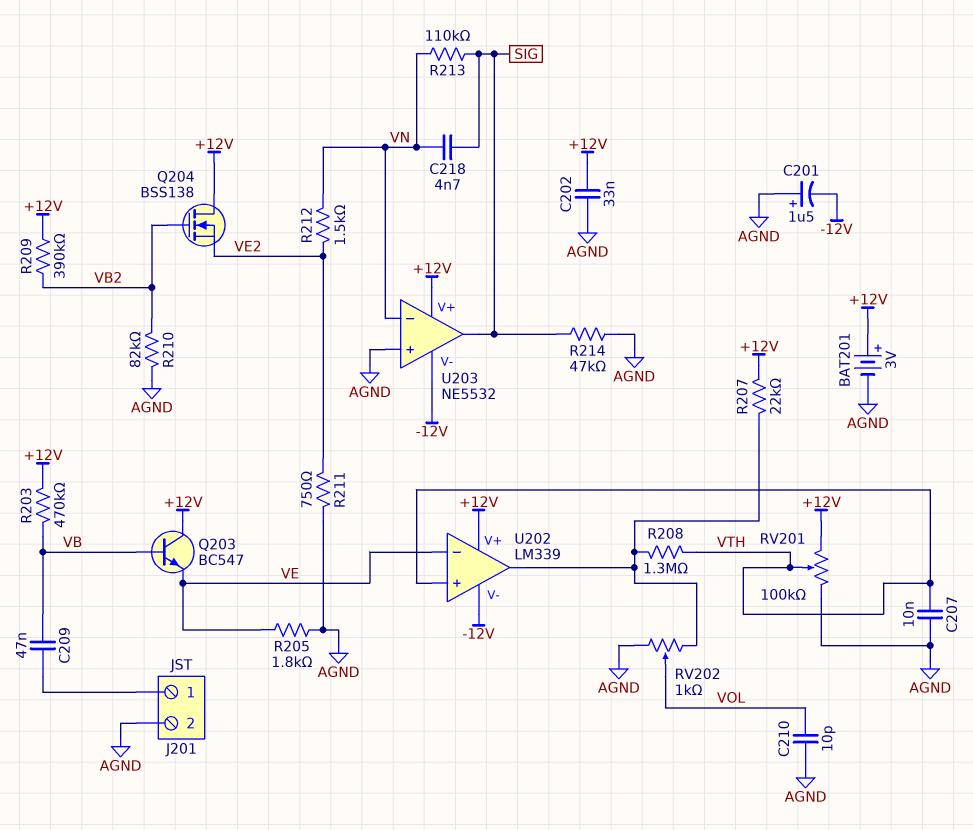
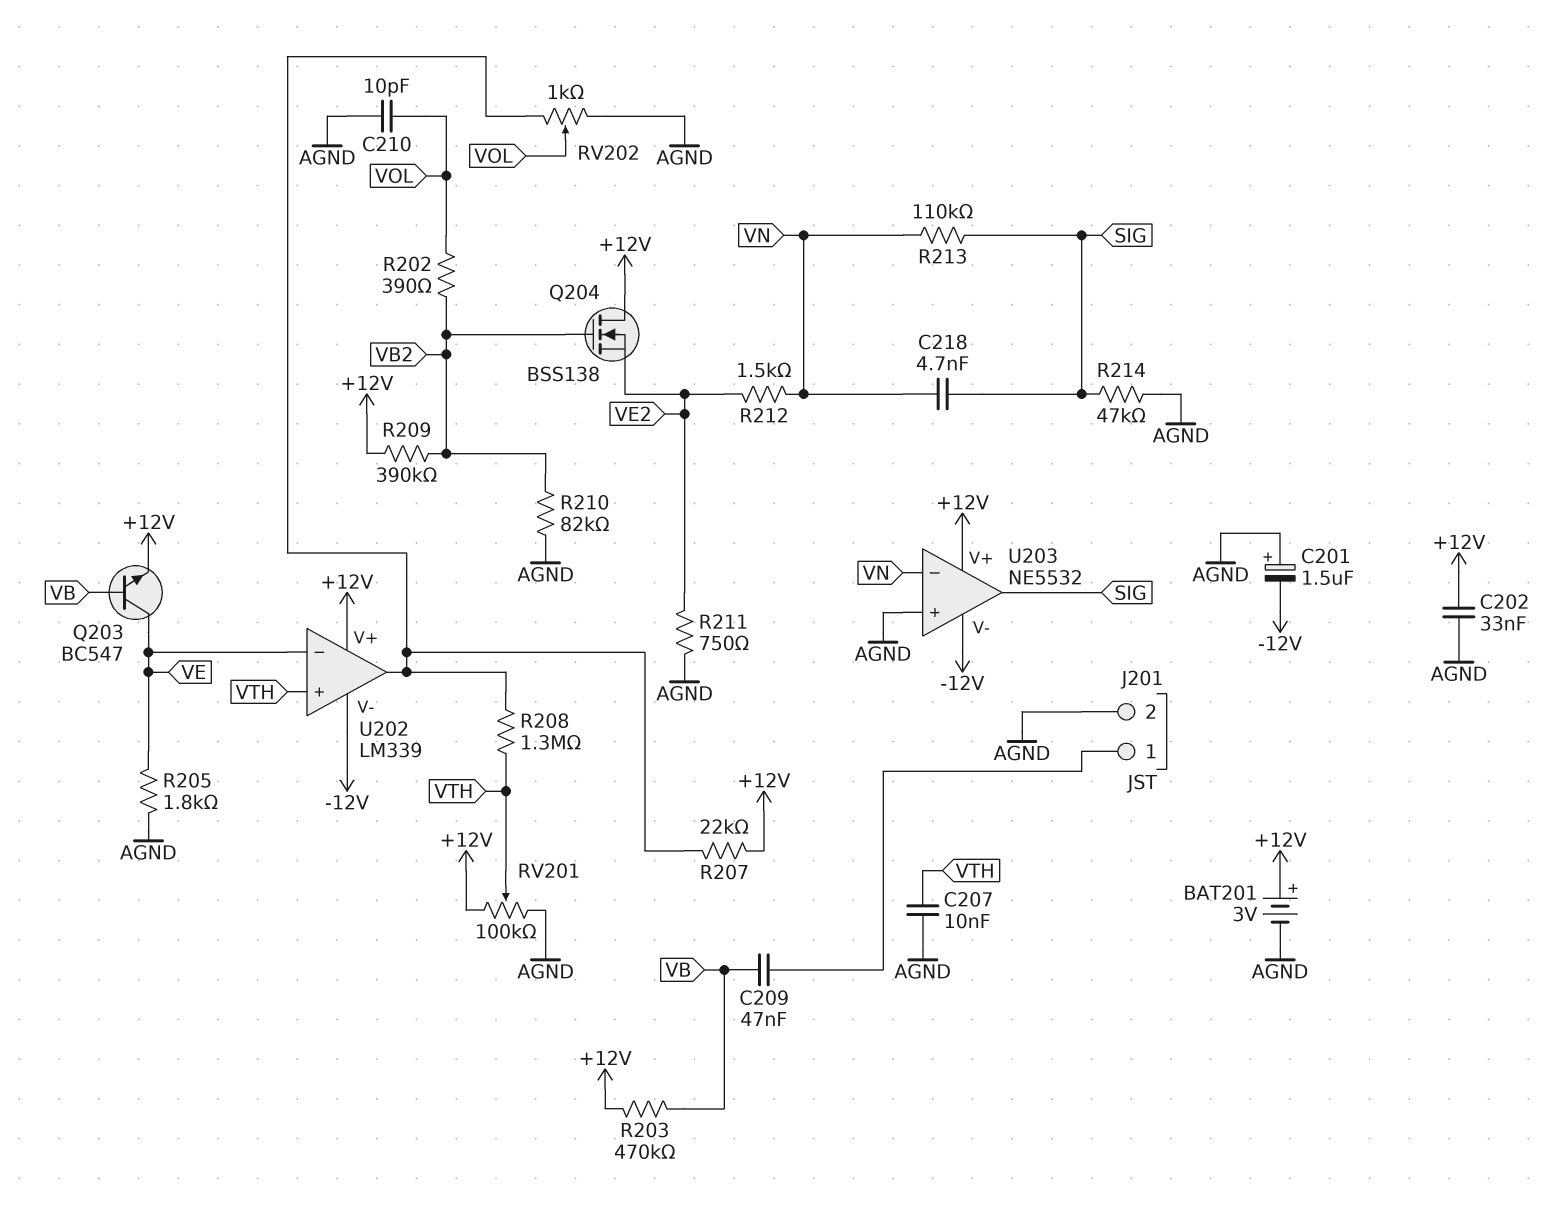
Q203: NPN BC547 (B VB, C +12V, E VE) -> NPN BC547 (B VB, C VE, E +12V)
R202: none -> 390 (VB2, VOL)

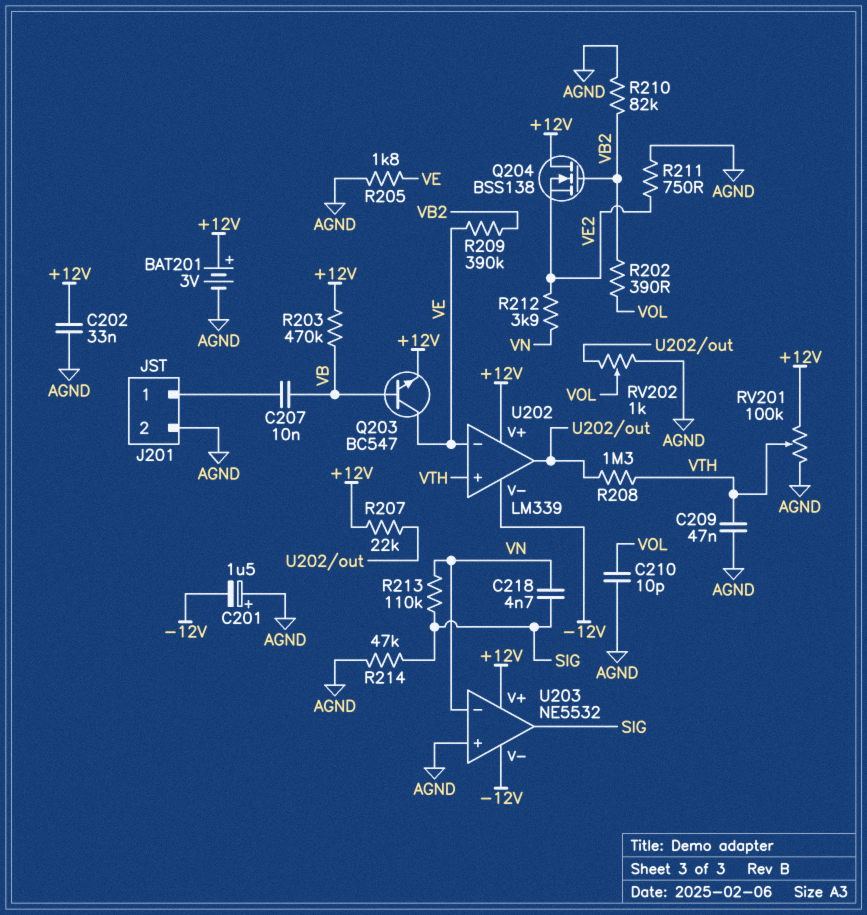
C207: 10nF (AGND, VTH) -> 10nF (J201/1, VB)
C209: 47nF (J201/1, VB) -> 47nF (AGND, VTH)
R209: 390k (+12V, VB2) -> 390k (VB2, VE)
R212: 1.5k (VE2, VN) -> 3.9k (VE2, VN)

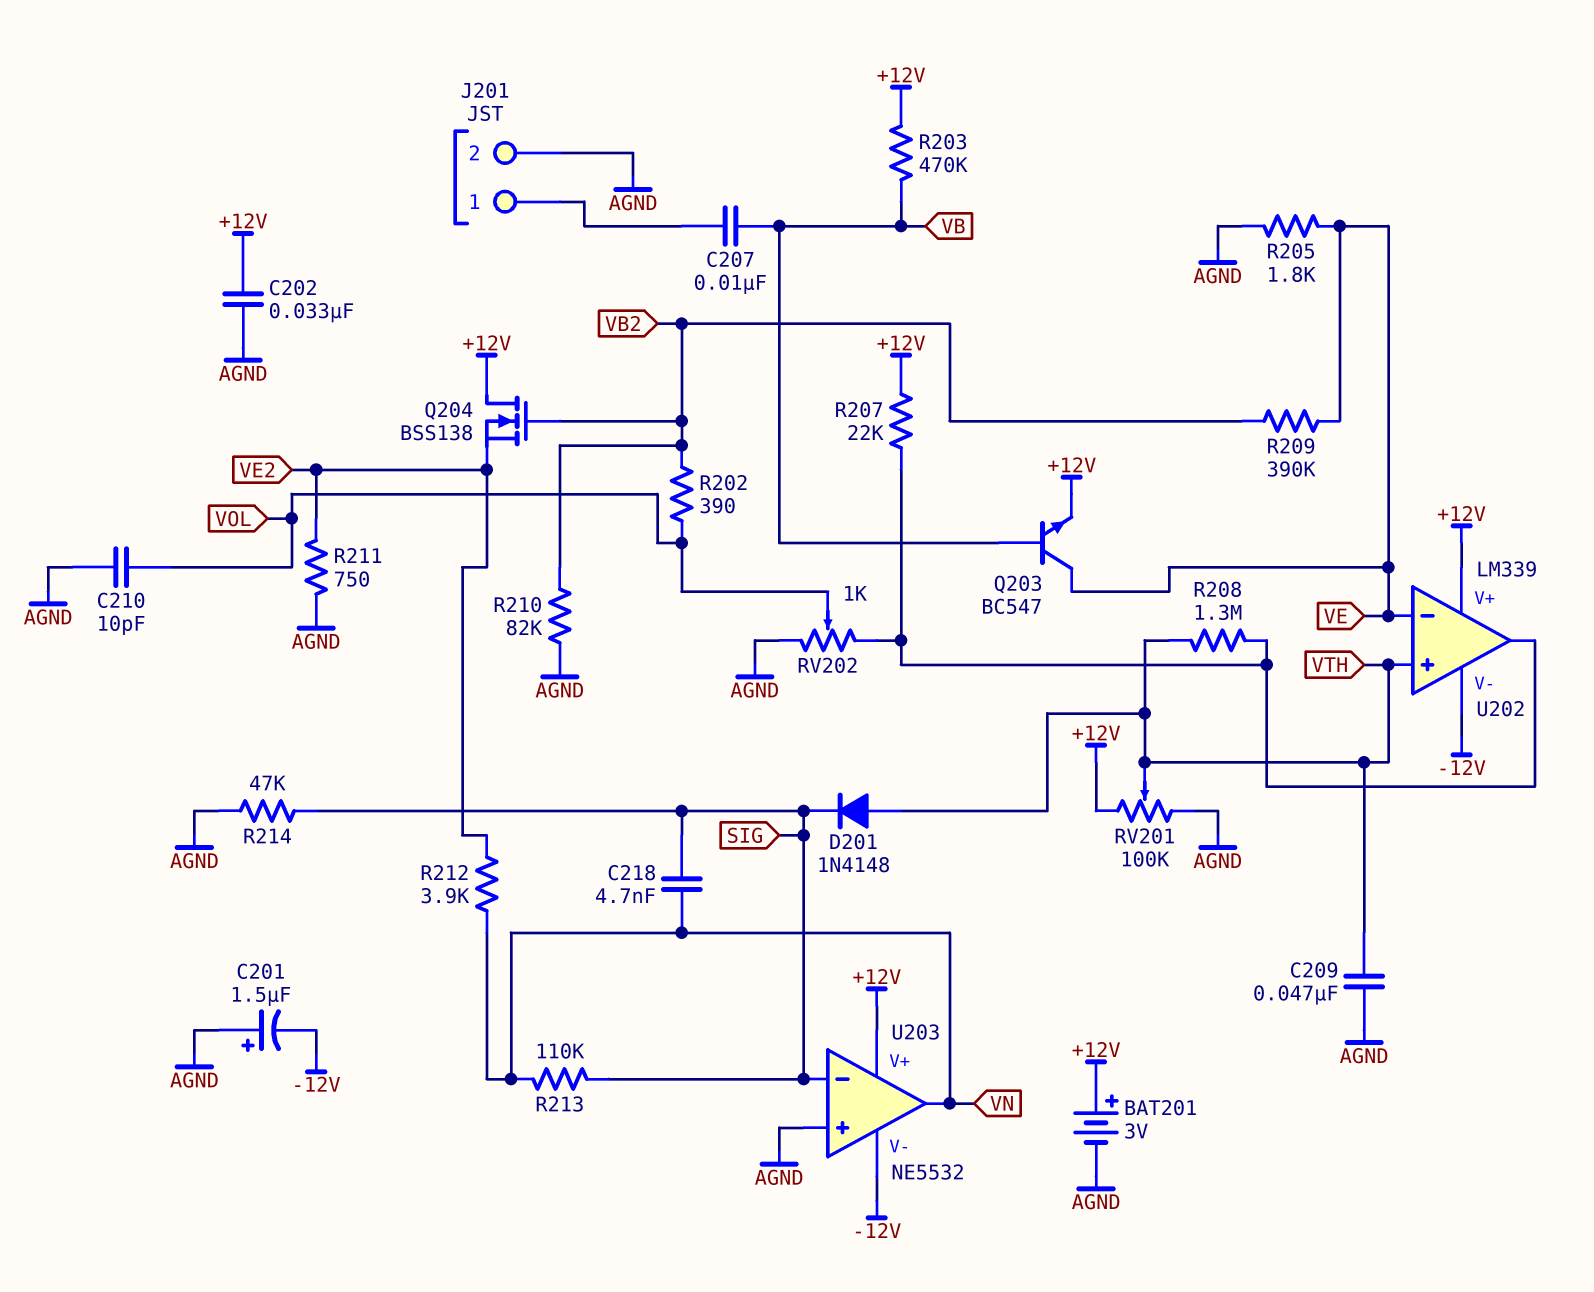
D201: none -> diode 1N4148 (A VTH, K SIG)
U203 pin in-: VN -> SIG
U203 pin out: SIG -> VN

